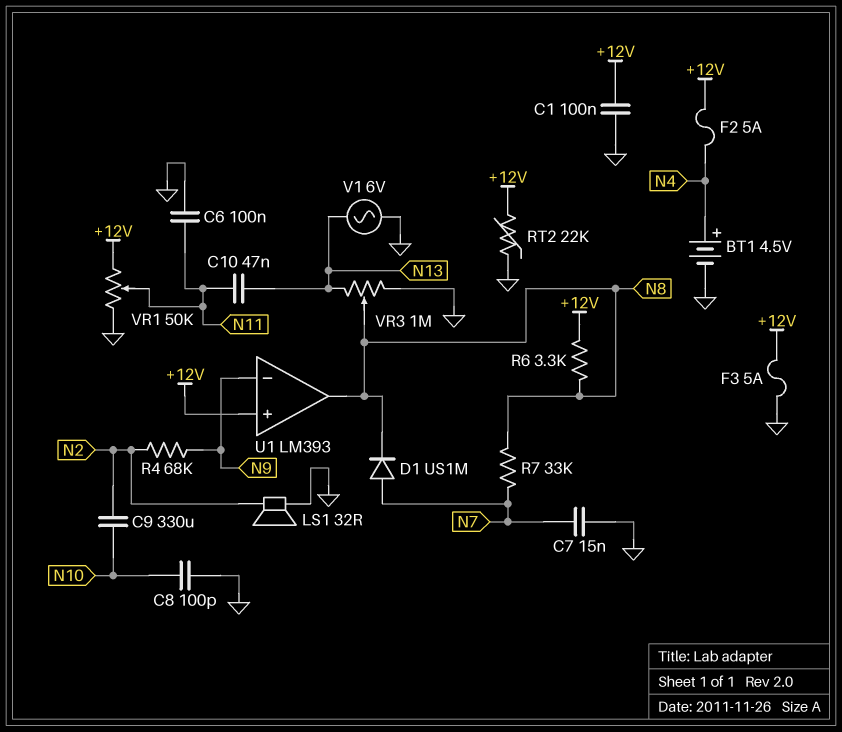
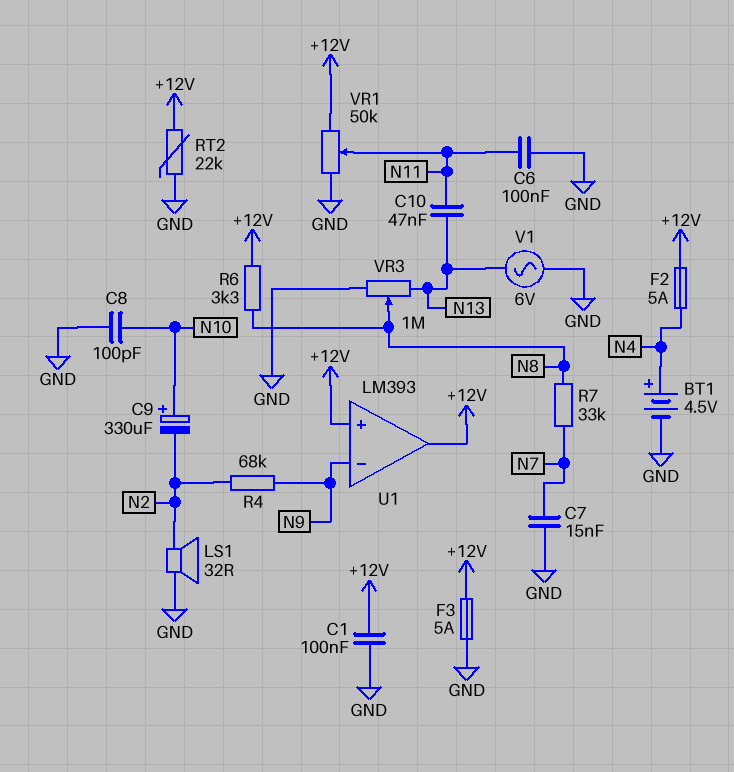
C9: 330uF (N2, N10) -> 330uF (plus N10, minus N2)
D1: diode US1M (A N7, K N8) -> none
U1 pin out: N8 -> +12V

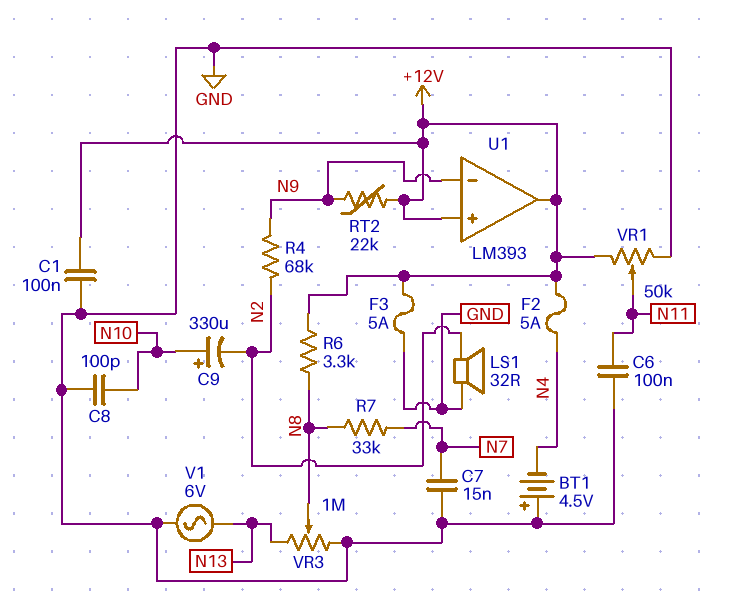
BT1: 4.5V (plus N4, minus GND) -> 4.5V (plus GND, minus N4)
C10: 47nF (N11, N13) -> none
RT2: 22k (+12V, GND) -> 22k (+12V, N9)

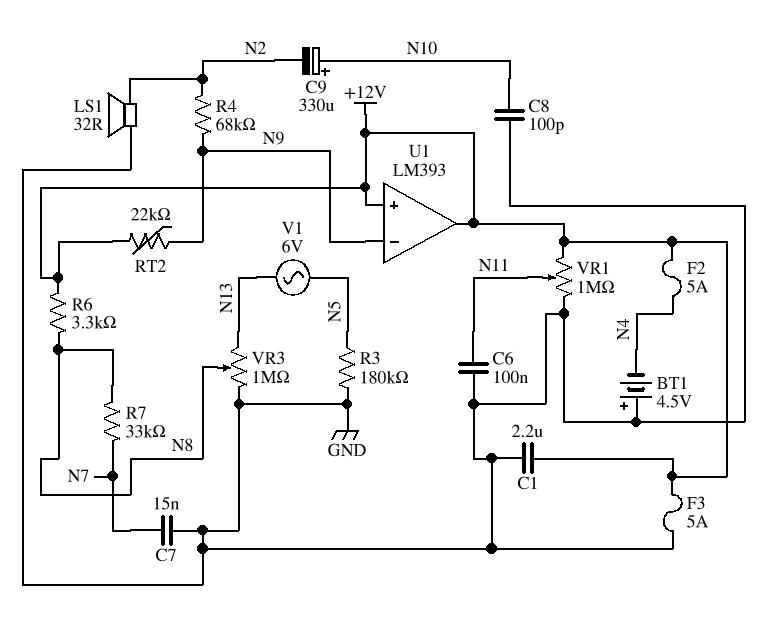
C1: 100nF (+12V, GND) -> 2.2uF (+12V, GND)
R3: none -> 180k (GND, N5)
V1: AC 6V (GND, N13) -> AC 6V (N5, N13)
VR1: 50k (+12V, GND, wiper N11) -> 1M (+12V, GND, wiper N11)

